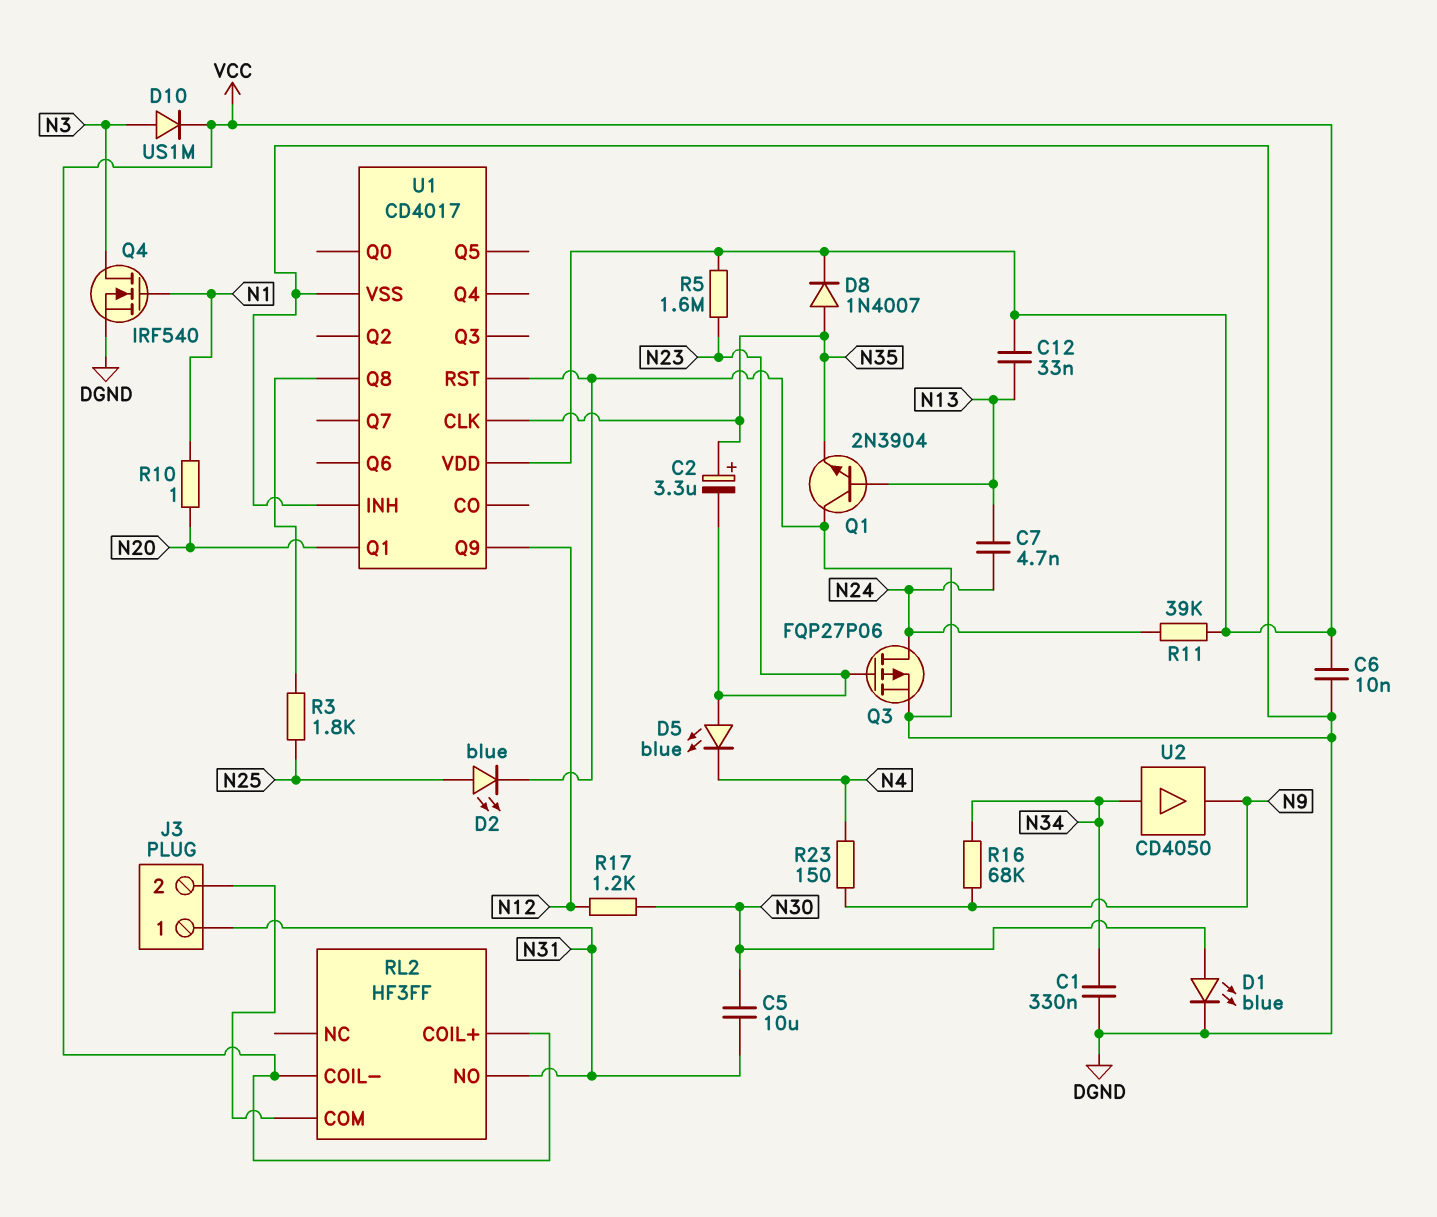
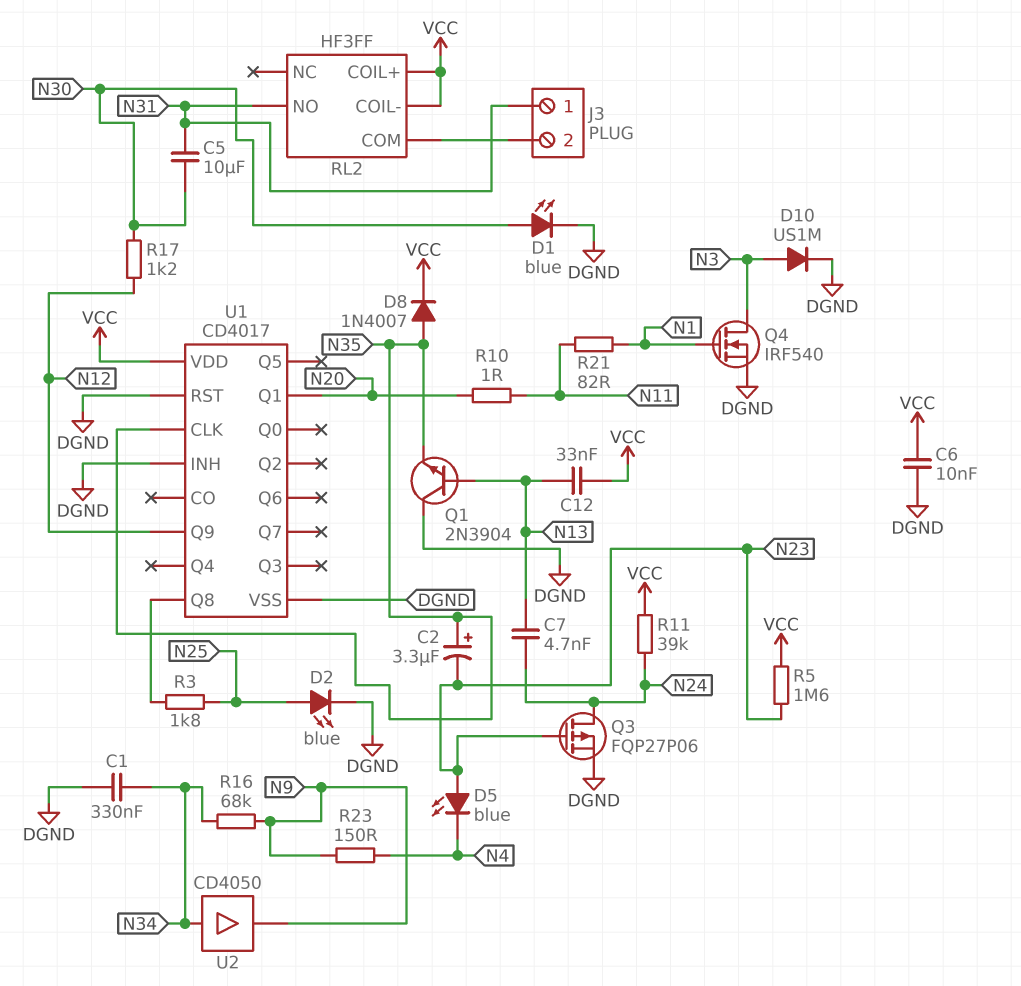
D10: diode US1M (A N3, K VCC) -> diode US1M (A N3, K DGND)
R10: 1 (N1, N20) -> 1 (N11, N20)
R21: none -> 82 (N1, N11)

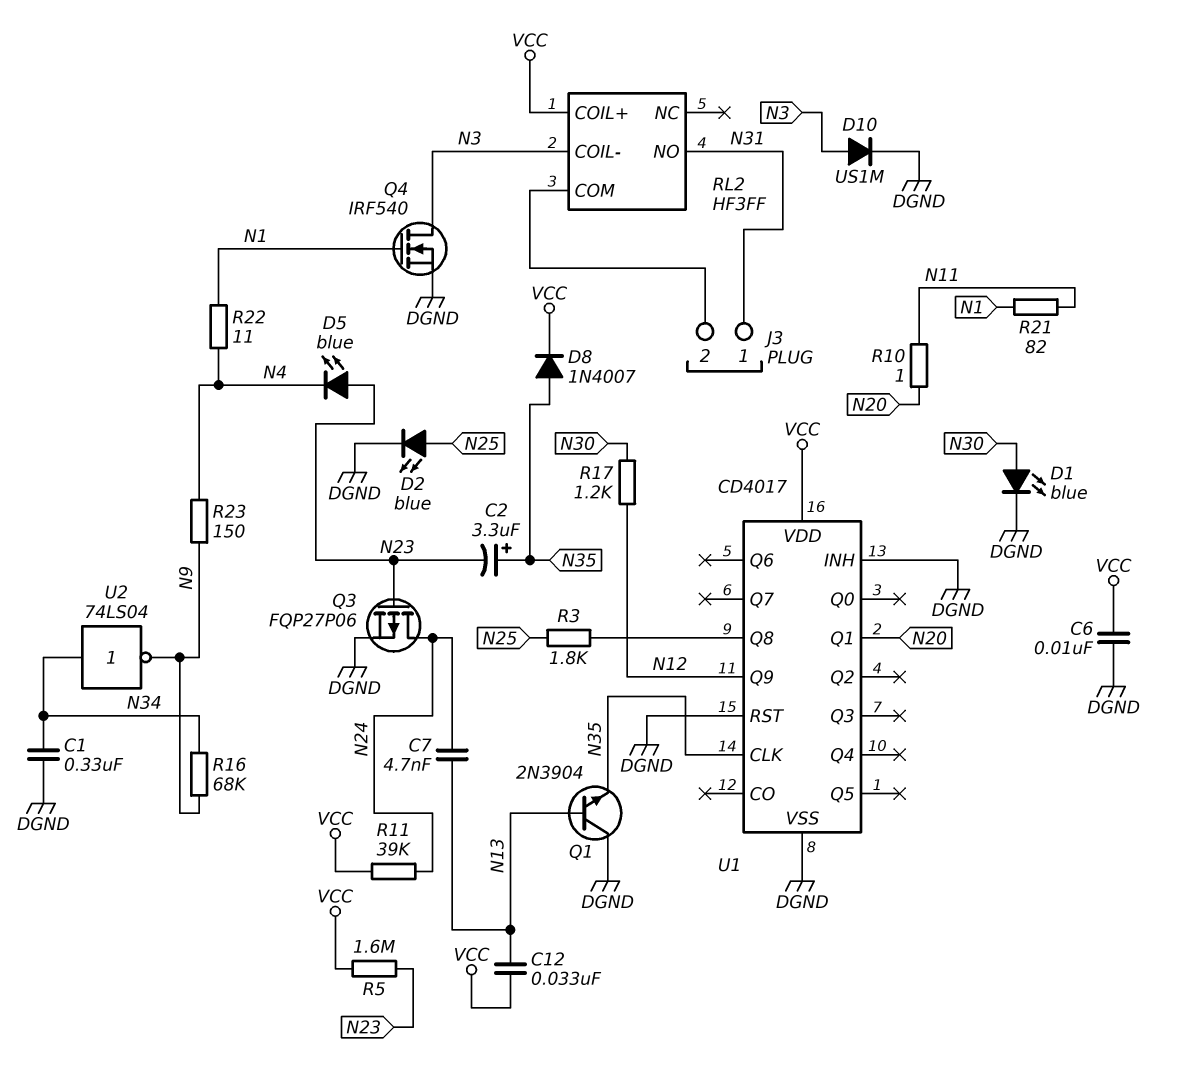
C5: 10uF (N30, N31) -> none
R22: none -> 11 (N1, N4)
RL2 pin COIL-: VCC -> N3
U2: buffer CD4050 (in N34, out N9) -> NOT 74LS04 (in N34, out N9)

